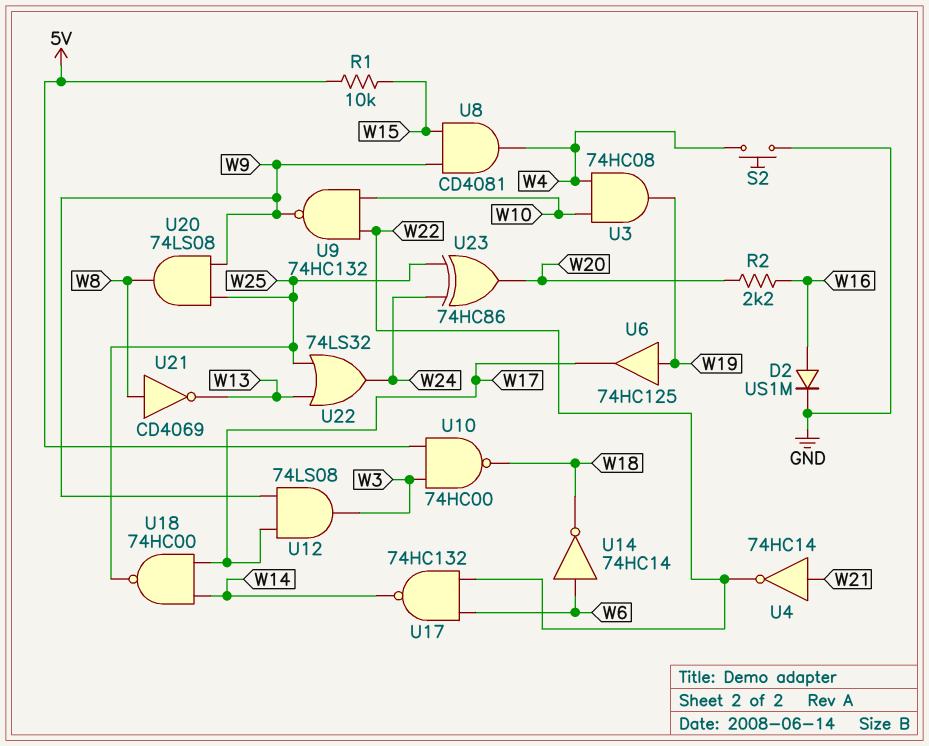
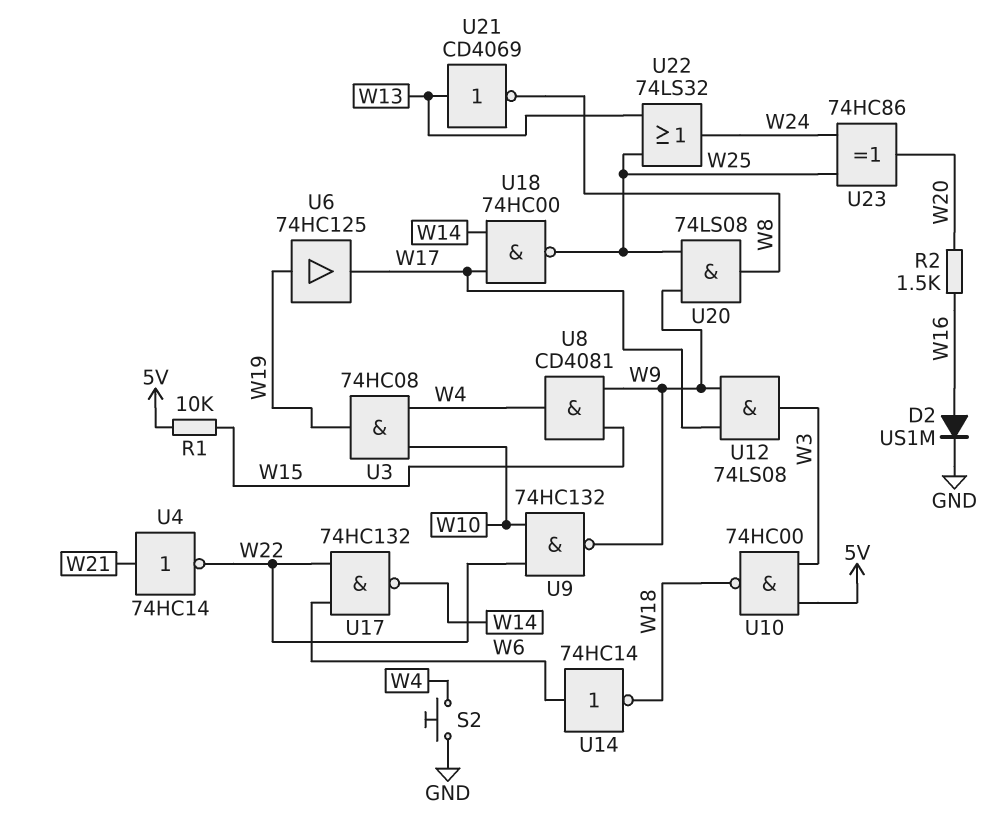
R2: 2.2k (W16, W20) -> 1.5k (W16, W20)
U21: NOT CD4069 (in W8, out W13) -> NOT CD4069 (in W13, out W8)

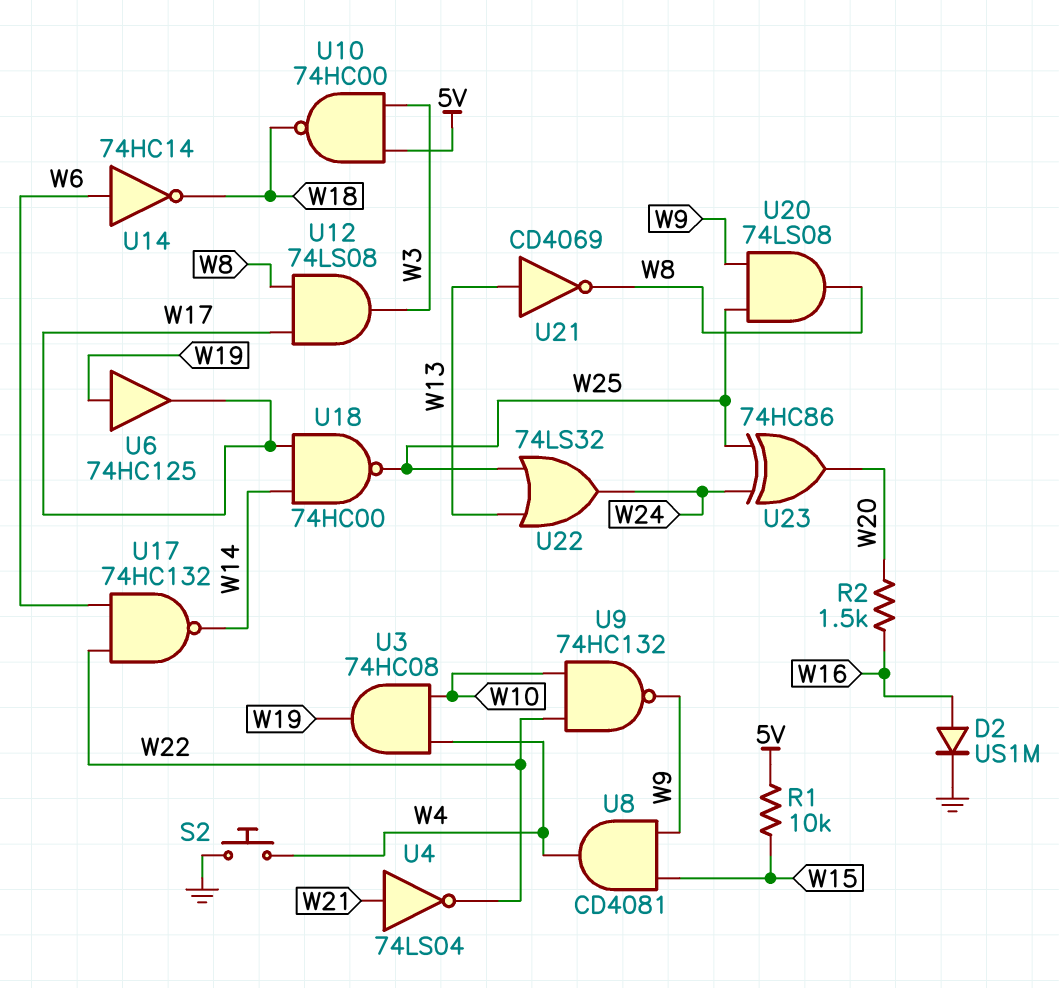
U4: NOT 74HC14 (in W21, out W22) -> NOT 74LS04 (in W21, out W22)
U12: AND 74LS08 (in W9, in W17, out W3) -> AND 74LS08 (in W8, in W17, out W3)

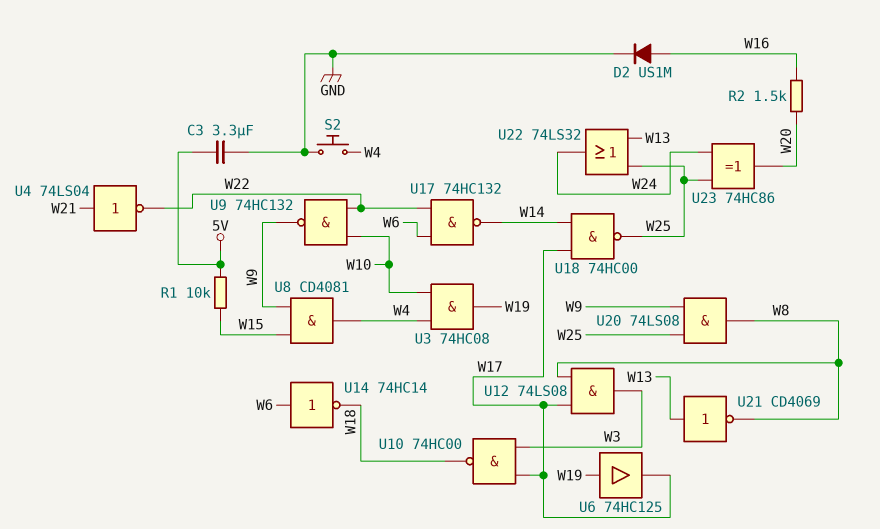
C3: none -> 3.3uF (5V, GND)
U10: NAND 74HC00 (in 5V, in W3, out W18) -> NAND 74HC00 (in W3, in W17, out W18)

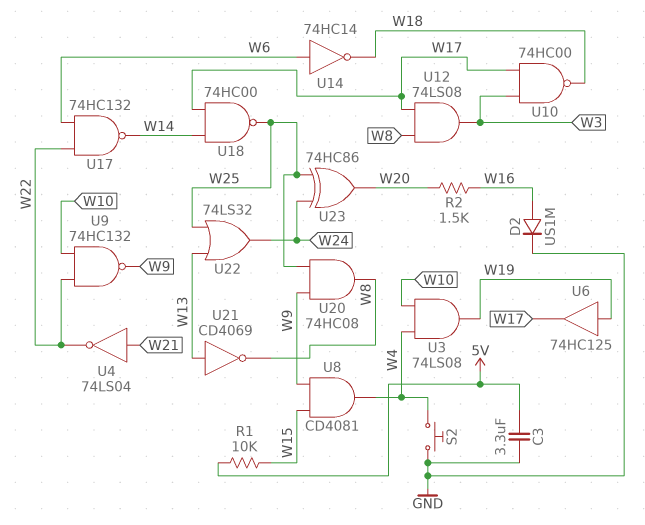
U3: AND 74HC08 (in W4, in W10, out W19) -> AND 74LS08 (in W4, in W10, out W19)
U20: AND 74LS08 (in W9, in W25, out W8) -> AND 74HC08 (in W9, in W25, out W8)

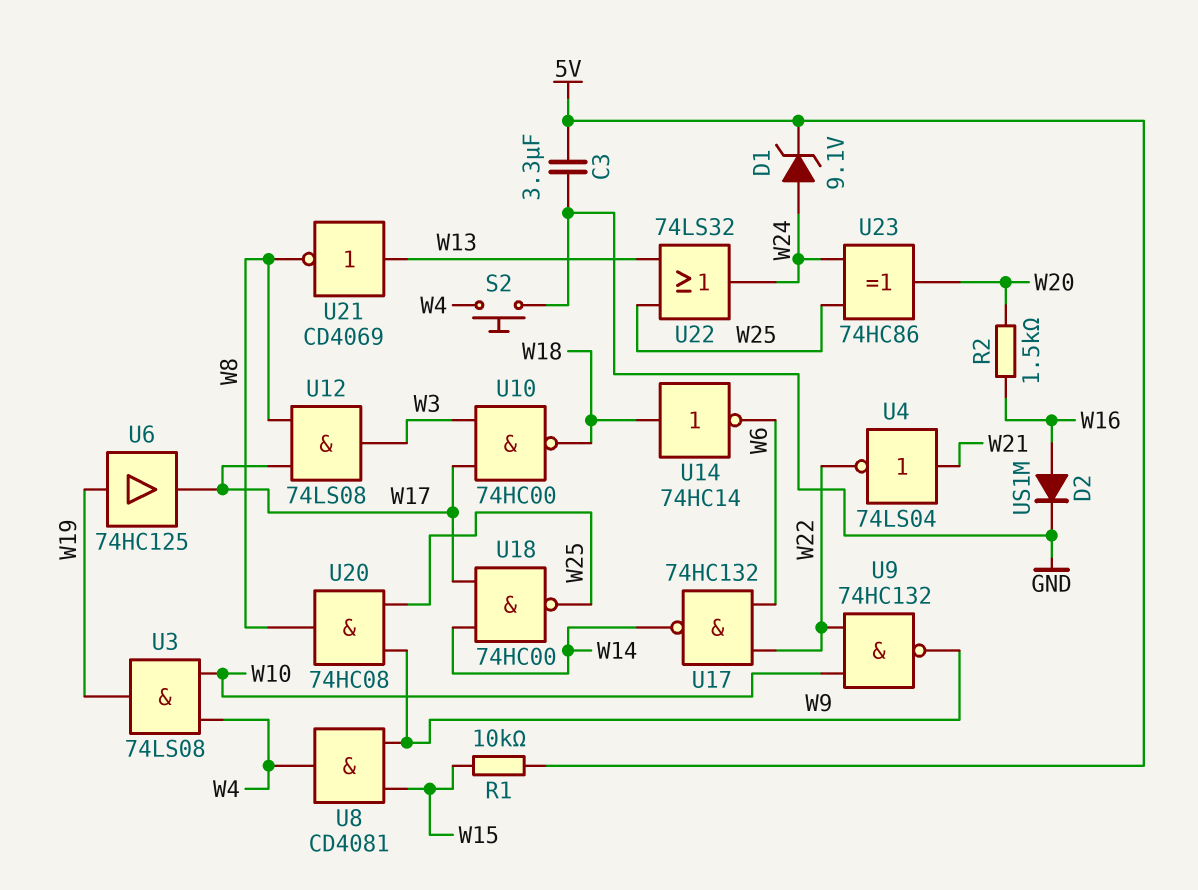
D1: none -> zener 9.1V (A W24, K 5V)
U14: NOT 74HC14 (in W6, out W18) -> NOT 74HC14 (in W18, out W6)

